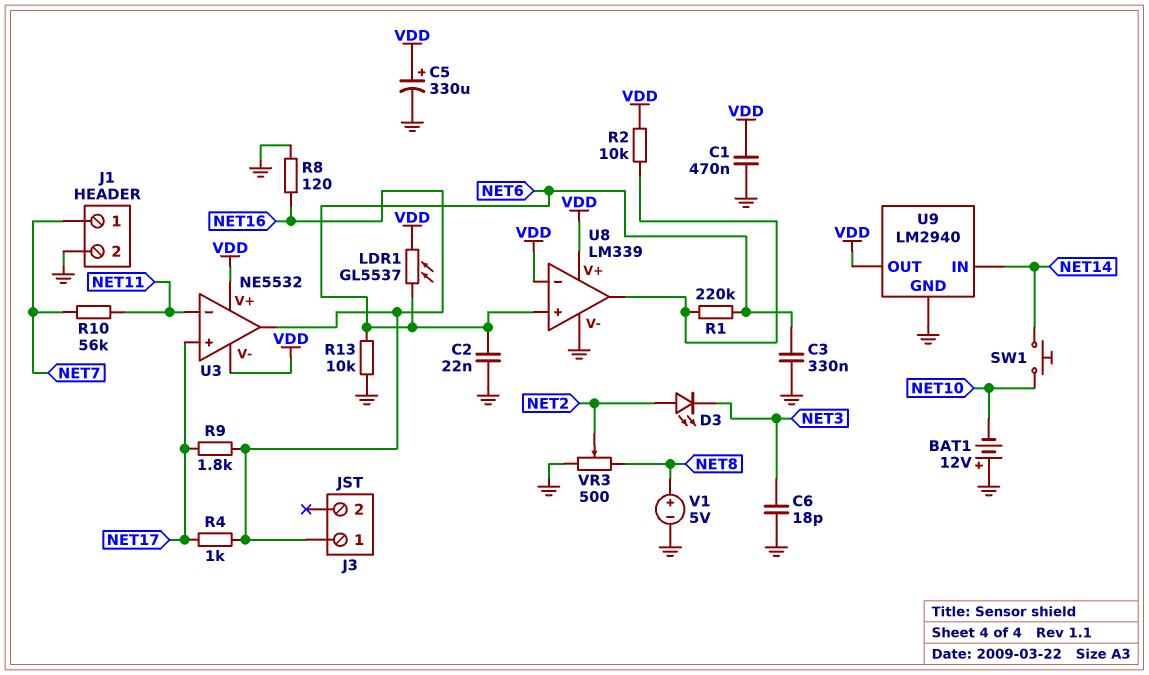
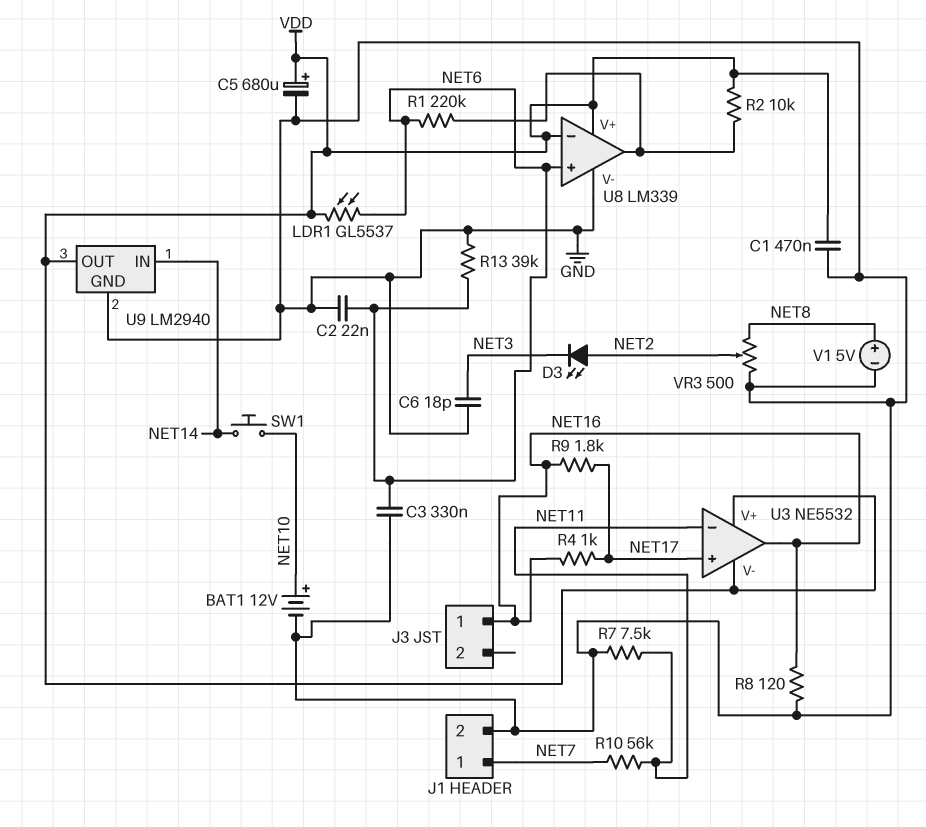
BAT1: 12V (plus GND, minus NET10) -> 12V (plus NET10, minus GND)
C5: 330uF (plus VDD, minus GND) -> 680uF (plus VDD, minus GND)
R7: none -> 7.5k (GND, NET11)
R13: 10k (GND, NET6) -> 39k (GND, NET6)

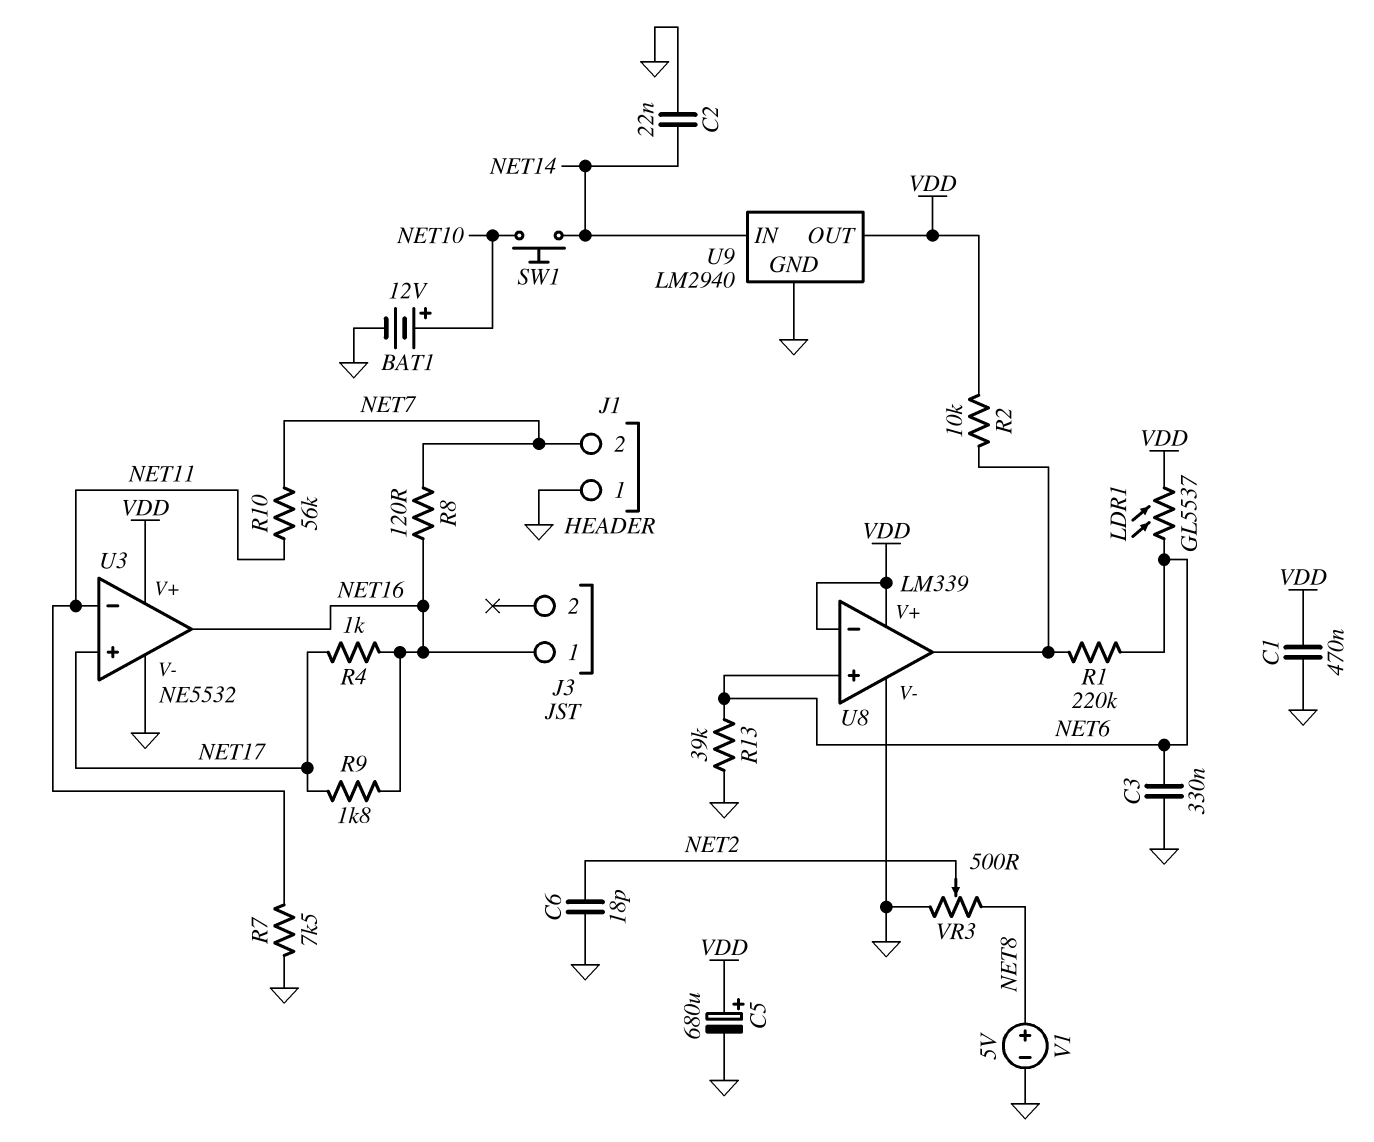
C2: 22nF (GND, NET6) -> 22nF (GND, NET14)
C6: 18pF (GND, NET3) -> 18pF (GND, NET2)
D3: LED (A NET2, K NET3) -> none
J1 pin 1: NET7 -> GND
J1 pin 2: GND -> NET7
R8: 120 (GND, NET16) -> 120 (NET7, NET16)
U3 pin V-: VDD -> GND

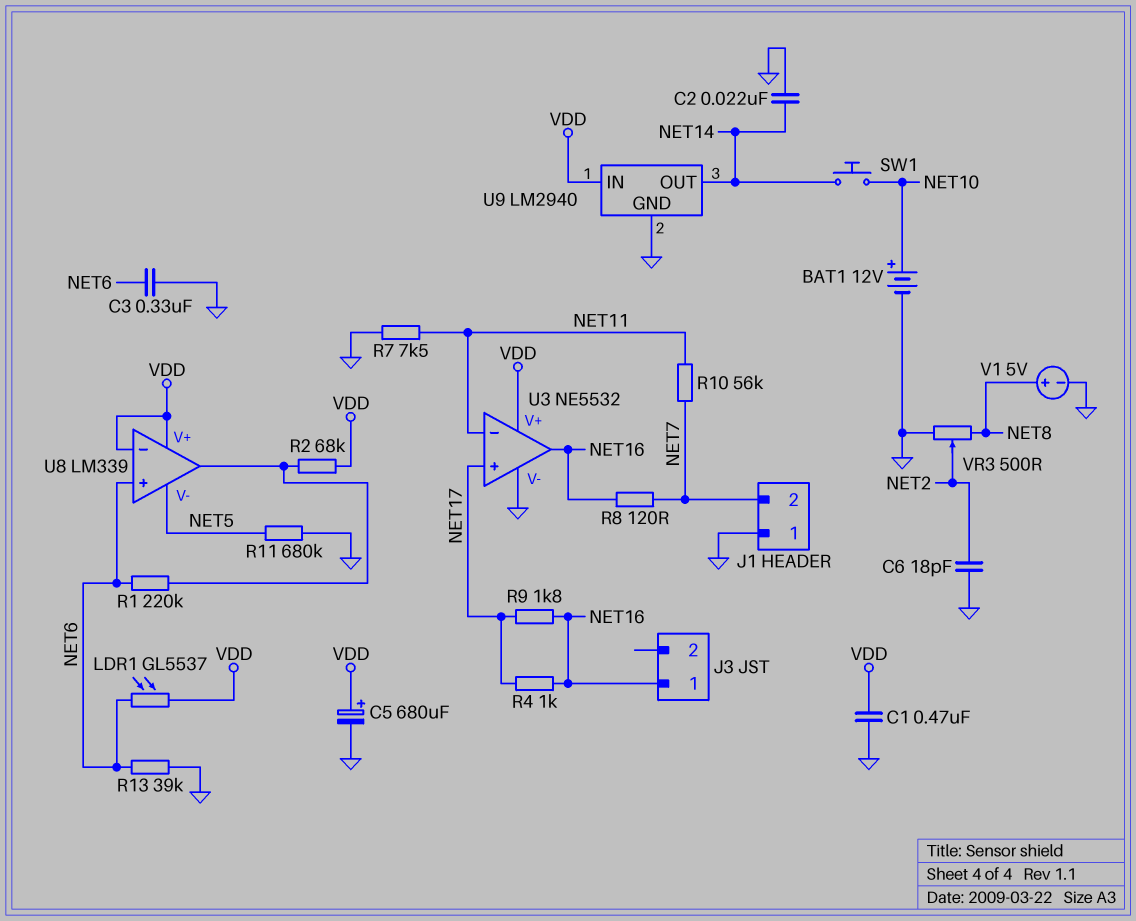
R2: 10k (U8/out, VDD) -> 68k (U8/out, VDD)
R11: none -> 680k (GND, NET5)
U8 pin V-: GND -> NET5
U9 pin IN: NET14 -> VDD
U9 pin OUT: VDD -> NET14

